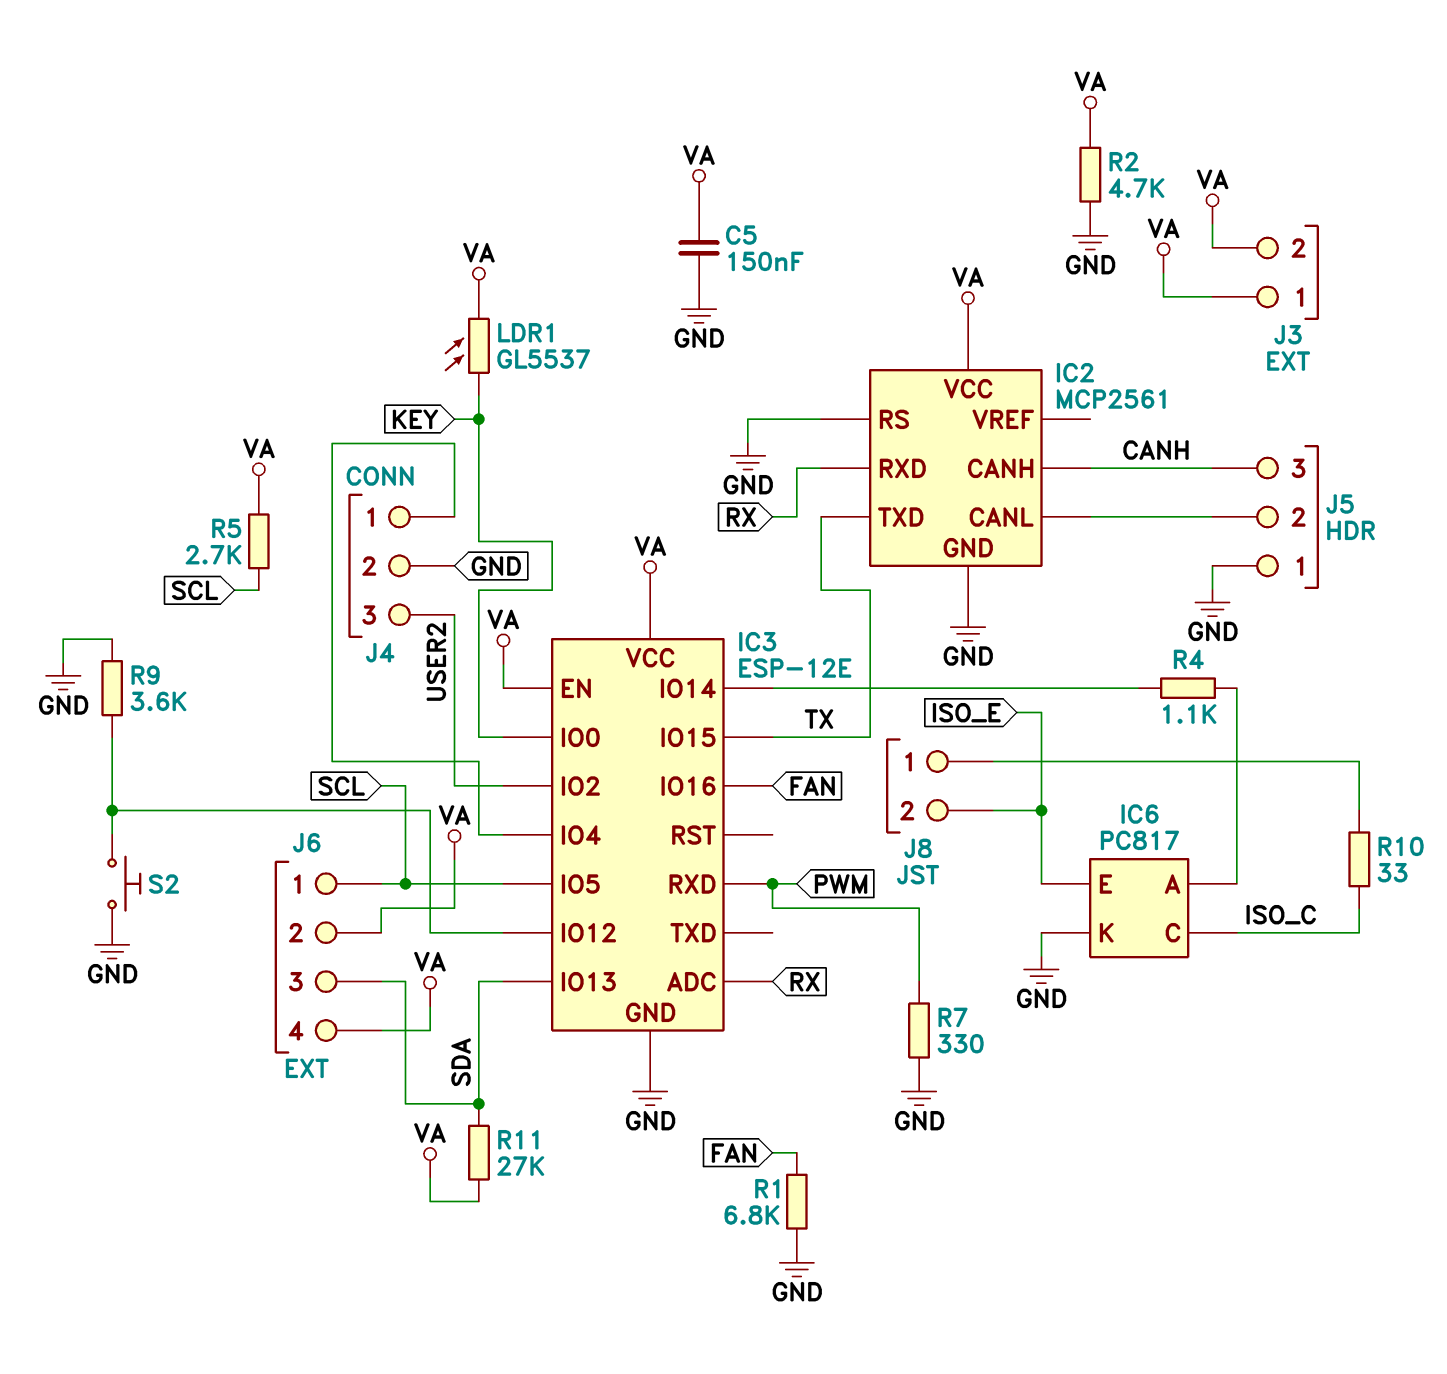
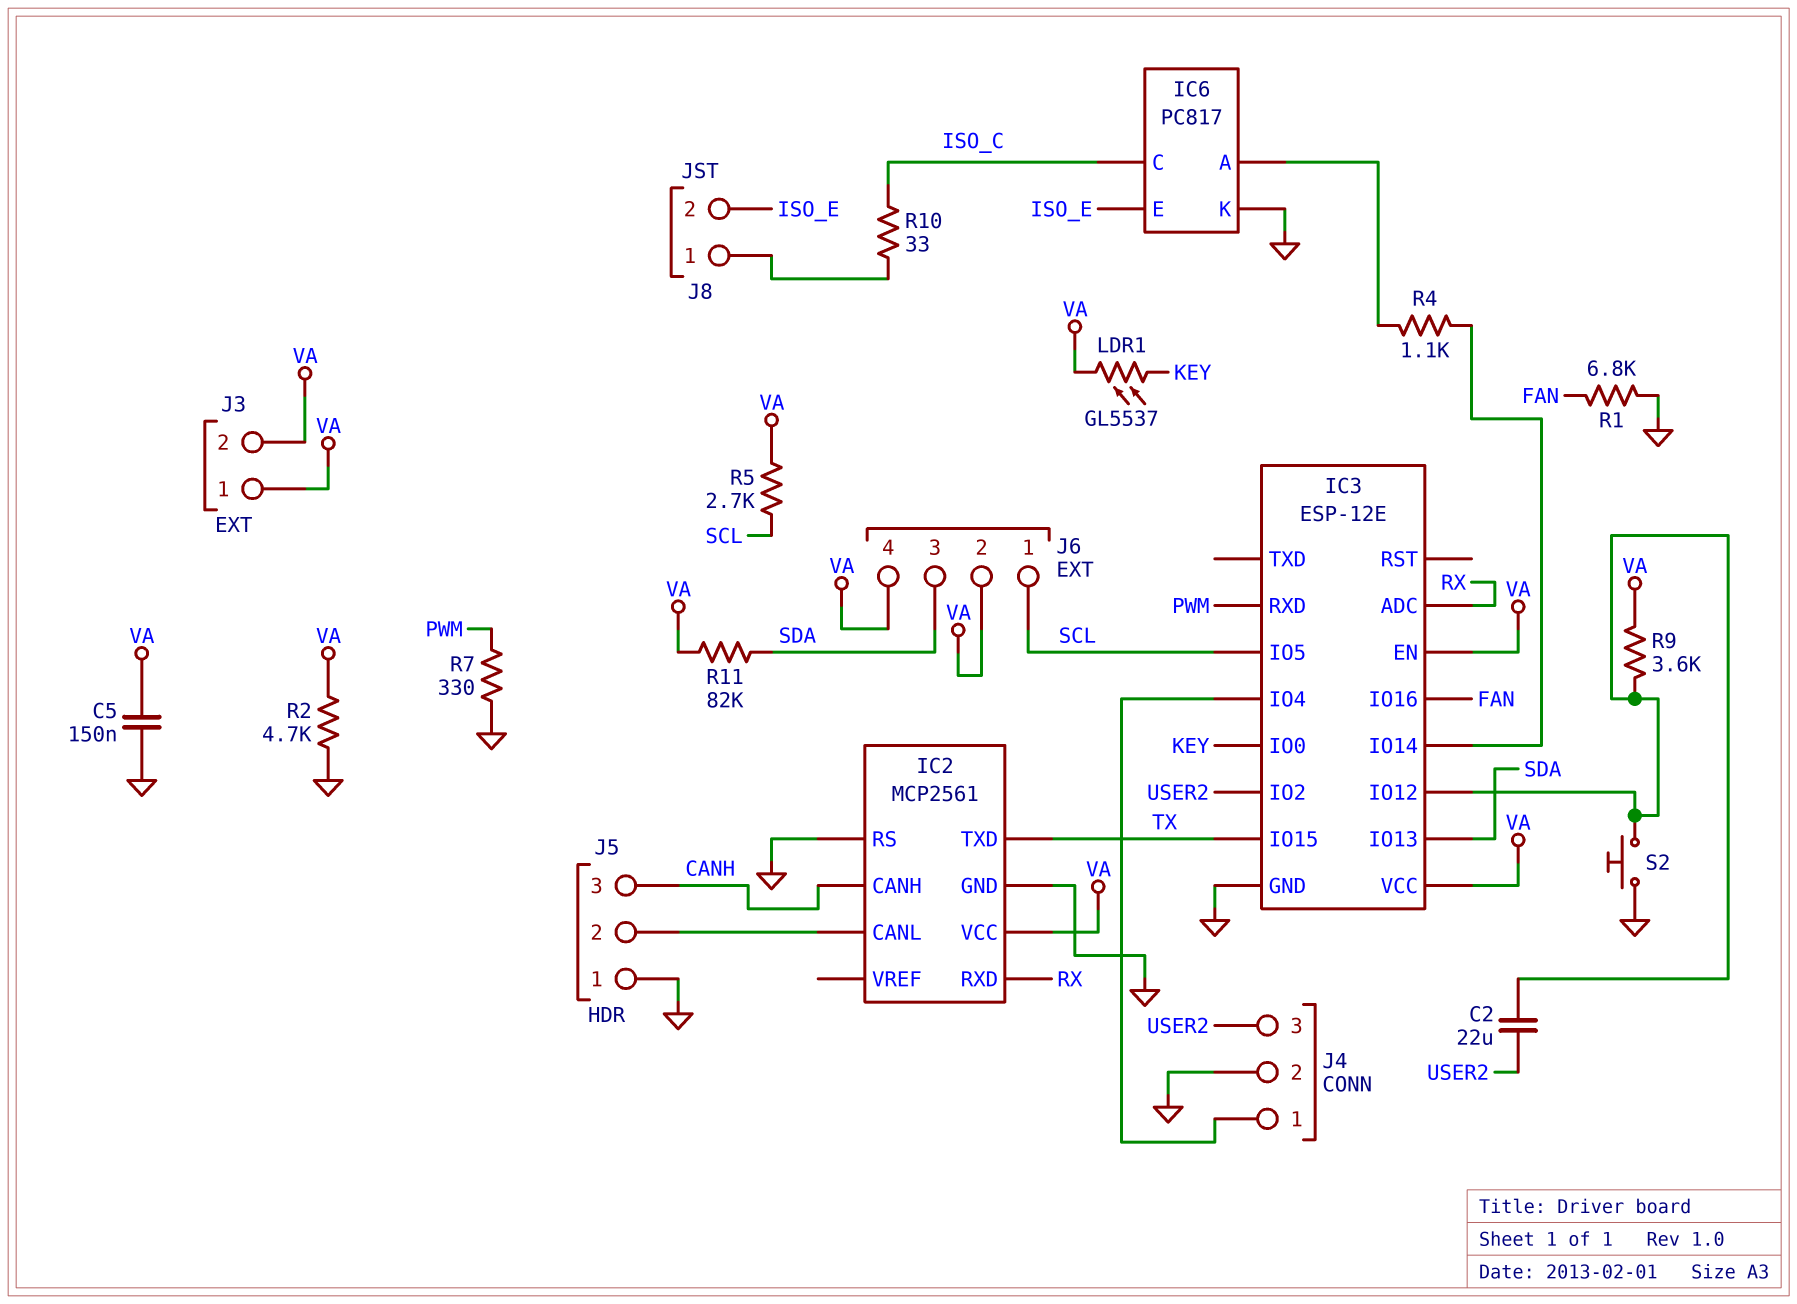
C2: none -> 22uF (IC3/IO12, USER2)
R9: 3.6k (GND, IC3/IO12) -> 3.6k (IC3/IO12, VA)
R11: 27k (SDA, VA) -> 82k (SDA, VA)

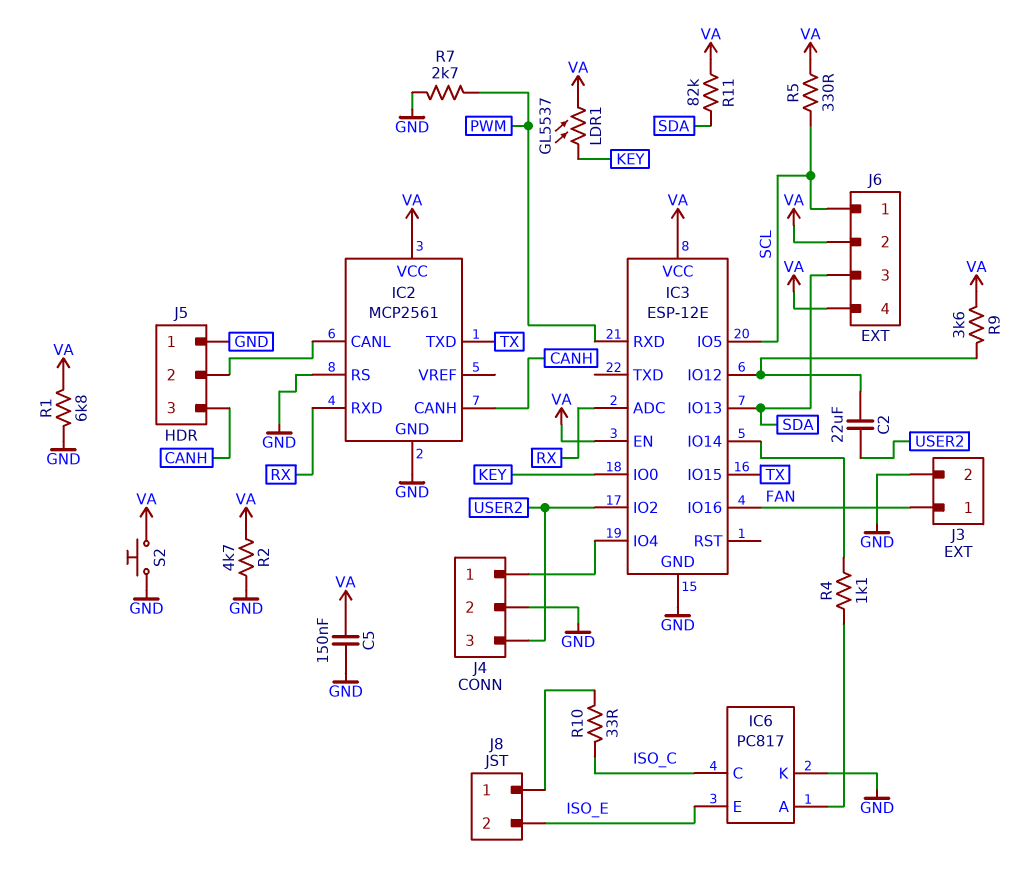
J3 pin 1: VA -> FAN
J3 pin 2: VA -> GND
R1: 6.8k (FAN, GND) -> 6.8k (GND, VA)
R5: 2.7k (SCL, VA) -> 330 (SCL, VA)
R7: 330 (GND, PWM) -> 2.7k (GND, PWM)
S2: button (GND, IC3/IO12) -> button (GND, VA)

